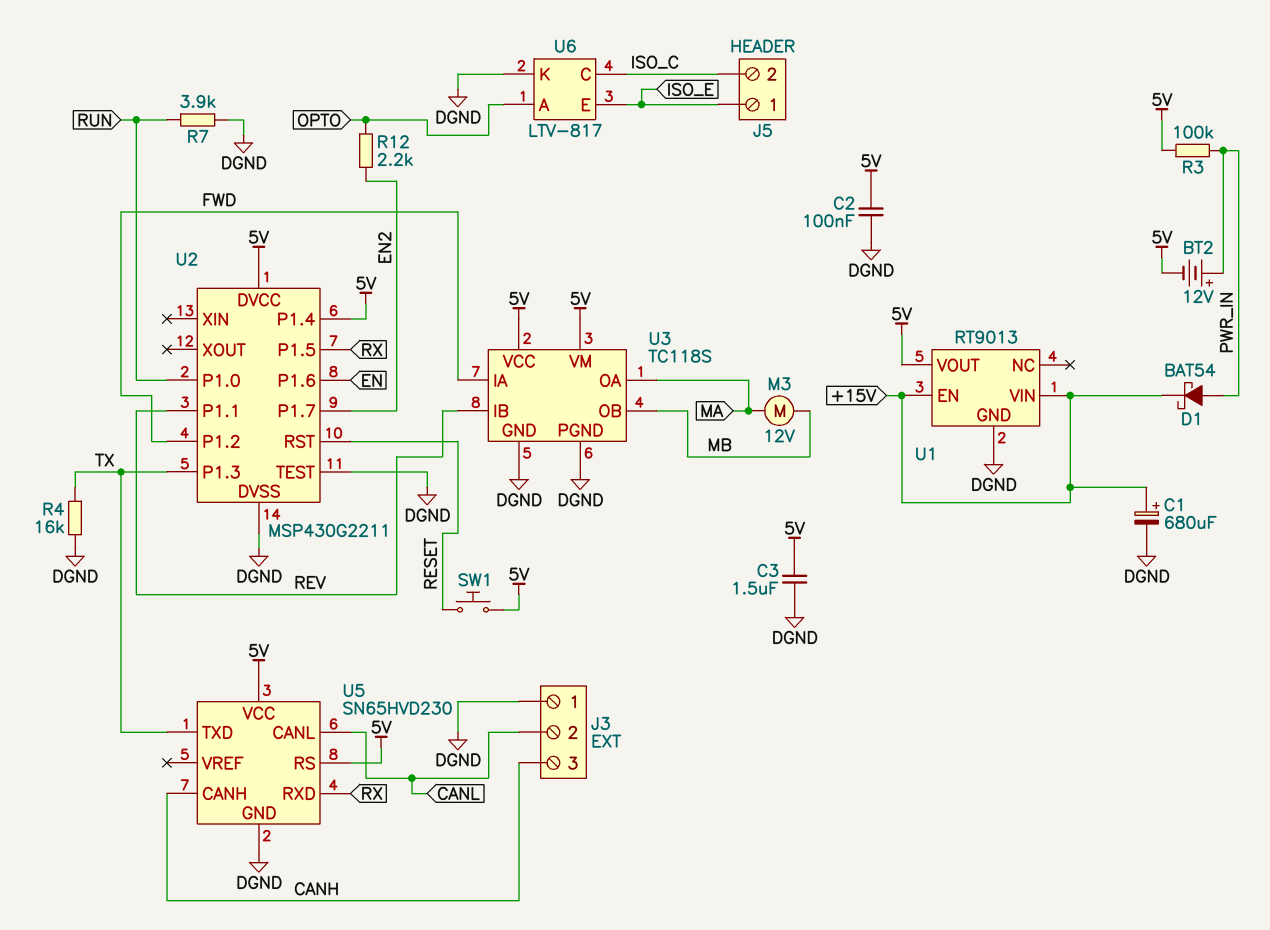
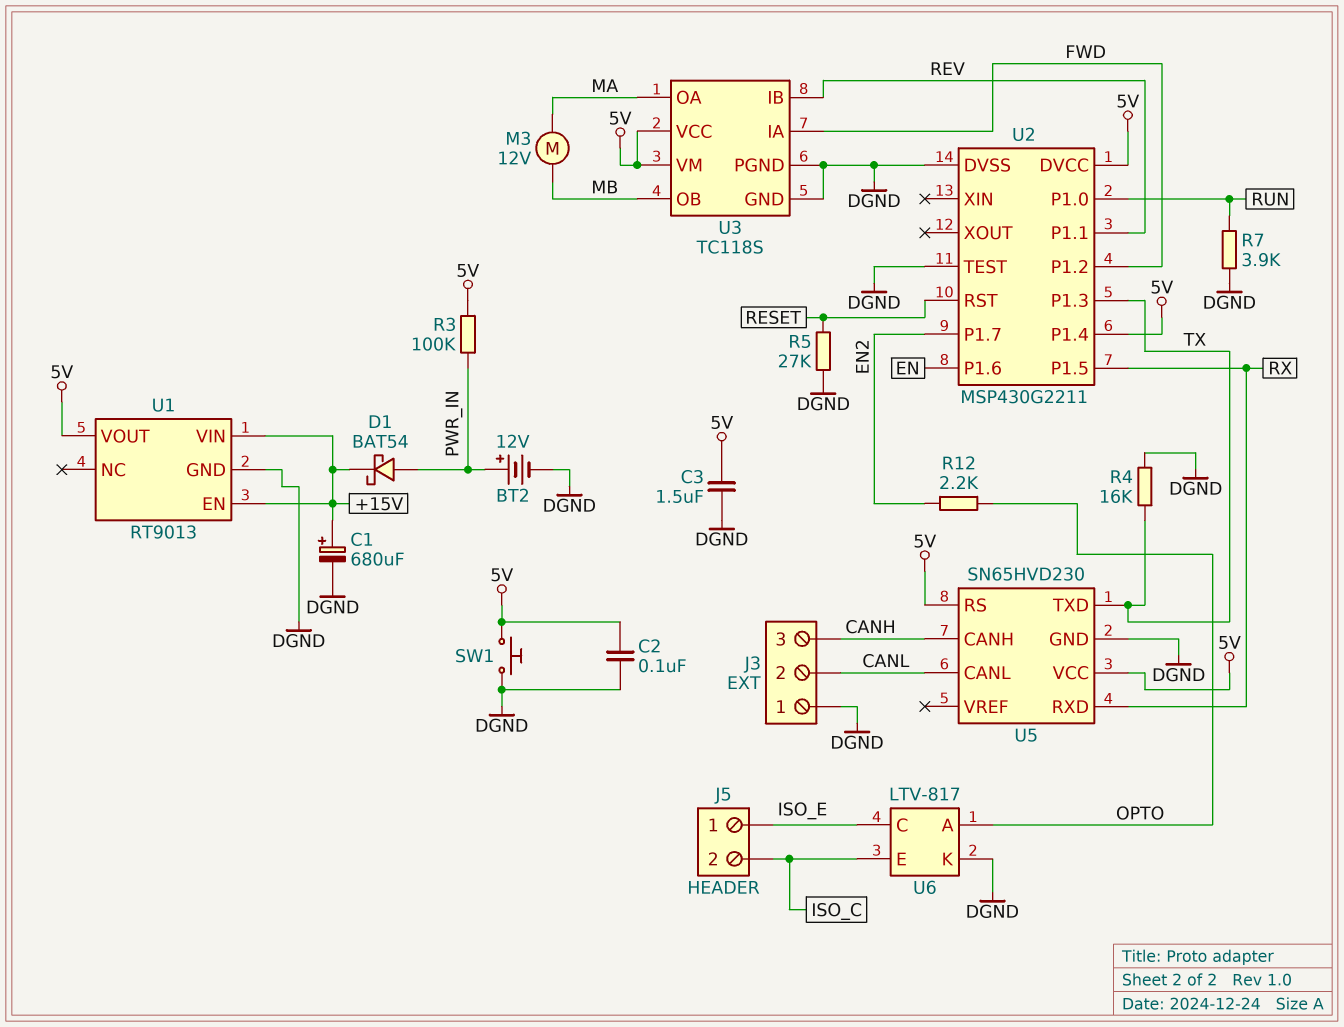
BT2: 12V (plus PWR_IN, minus 5V) -> 12V (plus PWR_IN, minus DGND)
R5: none -> 27k (DGND, RESET)
SW1: button (5V, RESET) -> button (5V, DGND)
U6 pin C: ISO_C -> ISO_E
U6 pin E: ISO_E -> ISO_C

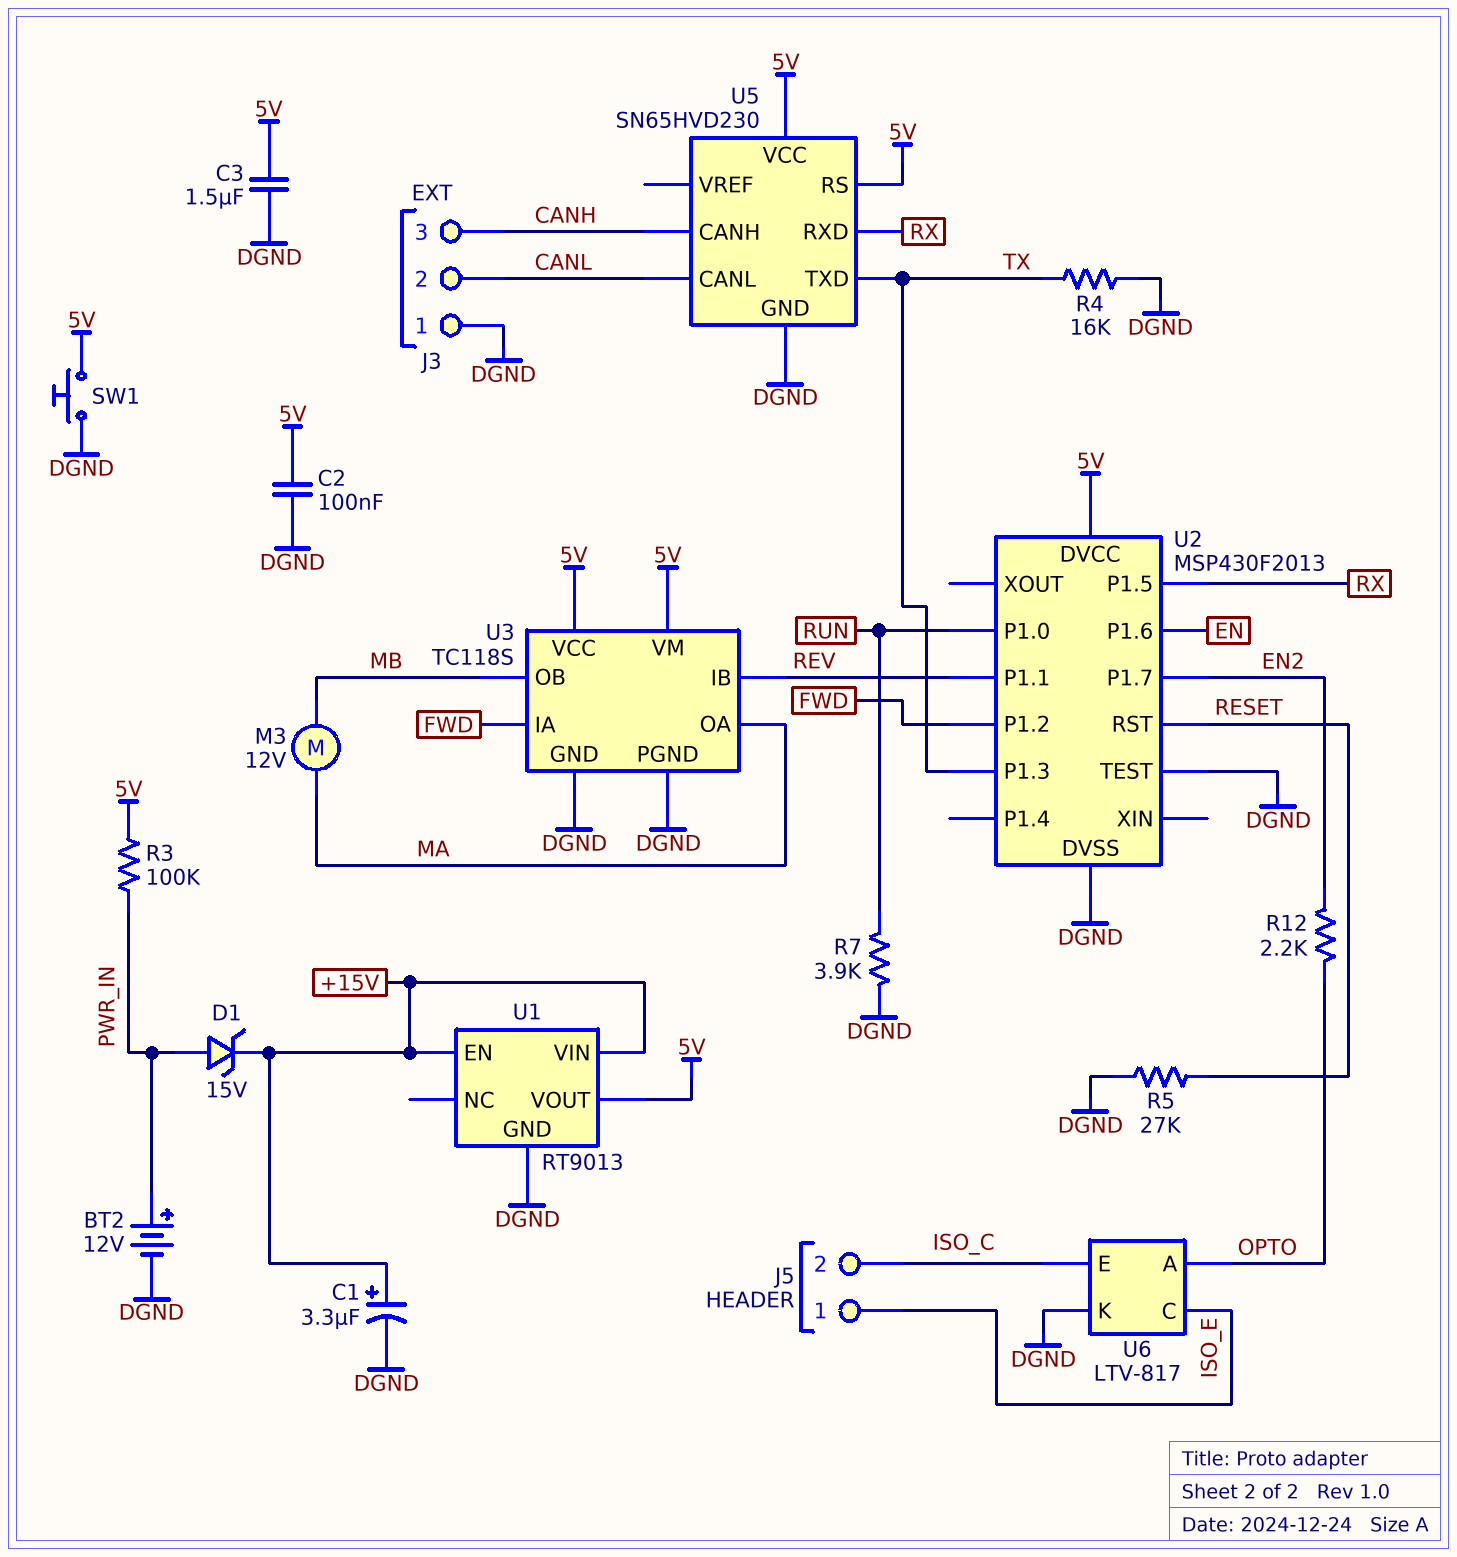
C1: 680uF (plus +15V, minus DGND) -> 3.3uF (plus +15V, minus DGND)
D1: schottky BAT54 (A PWR_IN, K +15V) -> zener 15V (A PWR_IN, K +15V)
U2: MSP430G2211 -> MSP430F2013
U2 pin P1.4: 5V -> none

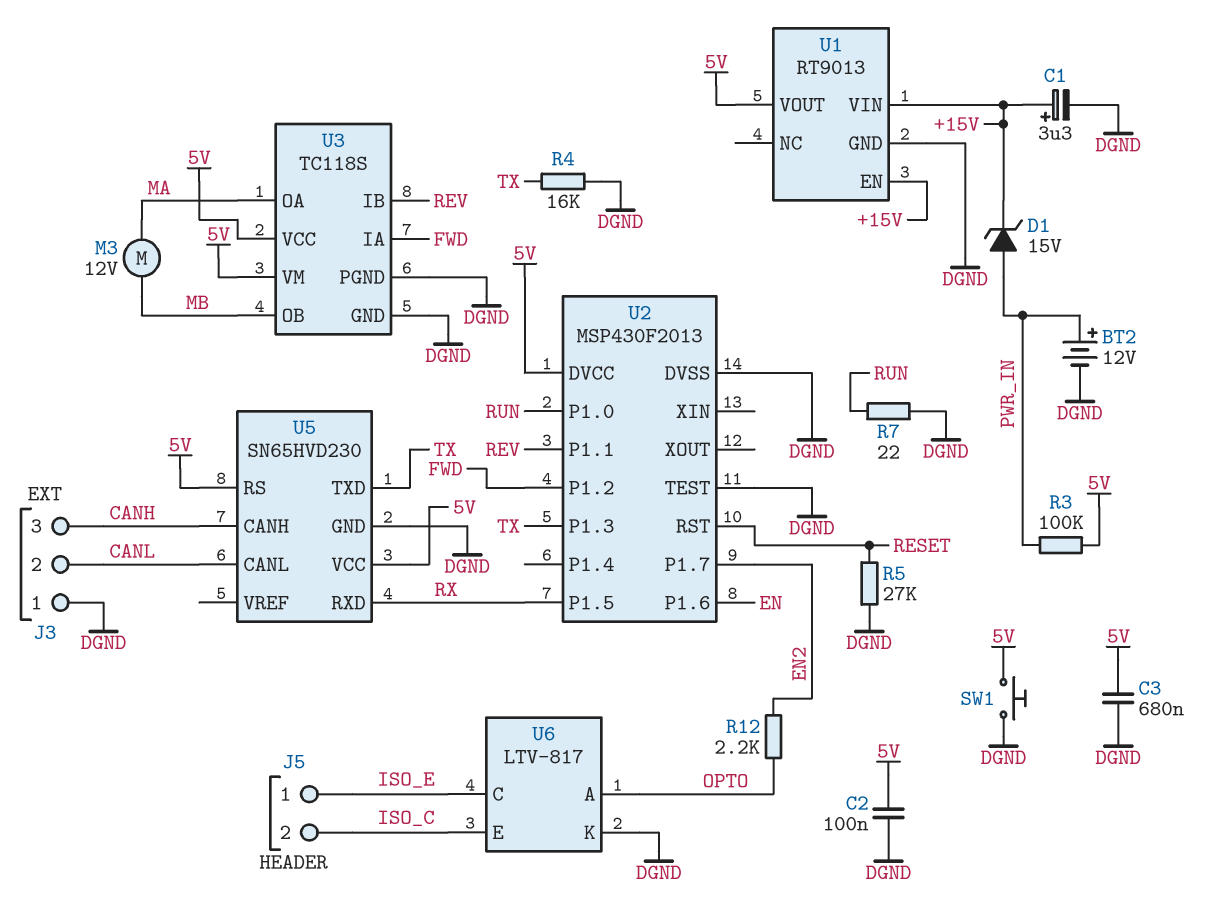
C3: 1.5uF (5V, DGND) -> 680nF (5V, DGND)
R7: 3.9k (DGND, RUN) -> 22 (DGND, RUN)

